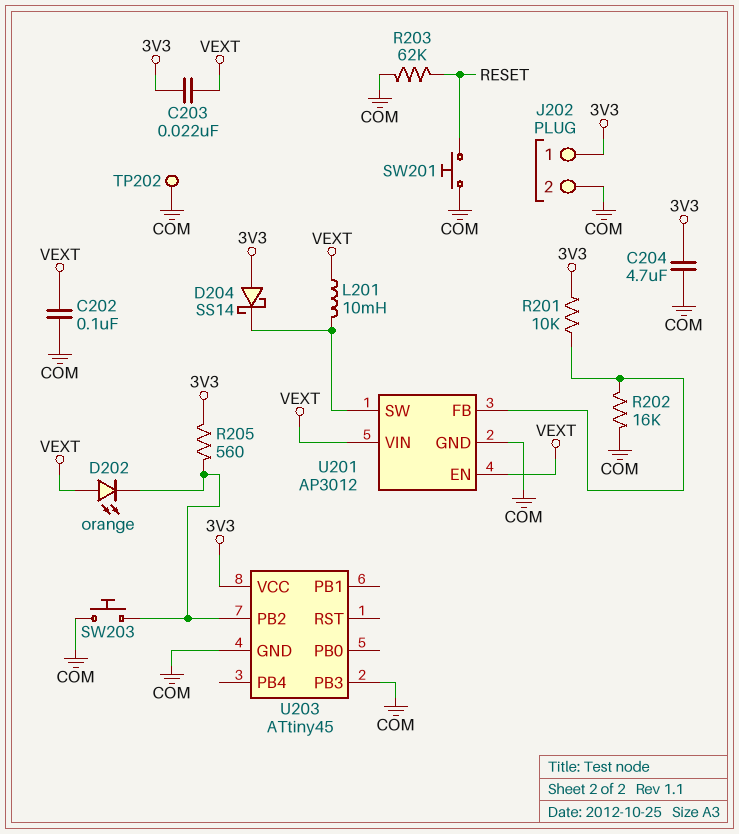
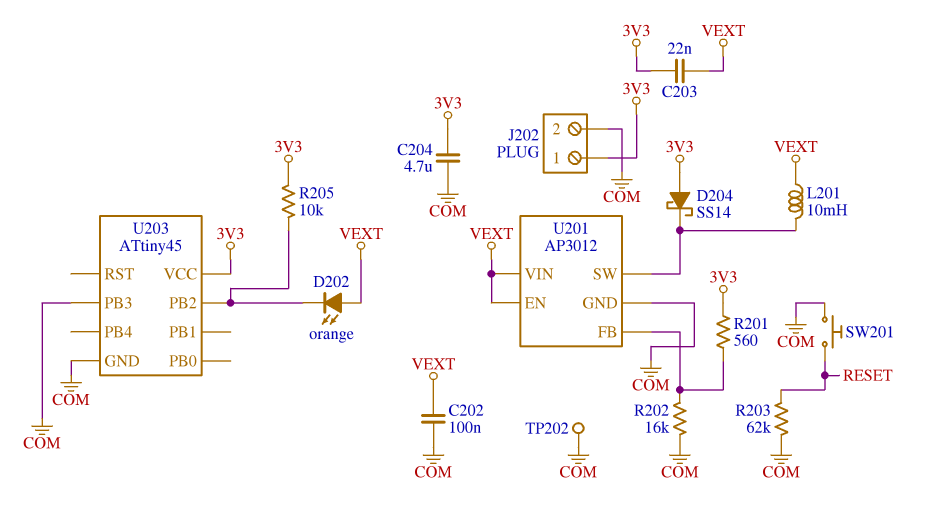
R201: 10k (3V3, U201/FB) -> 560 (3V3, U201/FB)
R205: 560 (3V3, U203/PB2) -> 10k (3V3, U203/PB2)
SW203: button (COM, U203/PB2) -> none

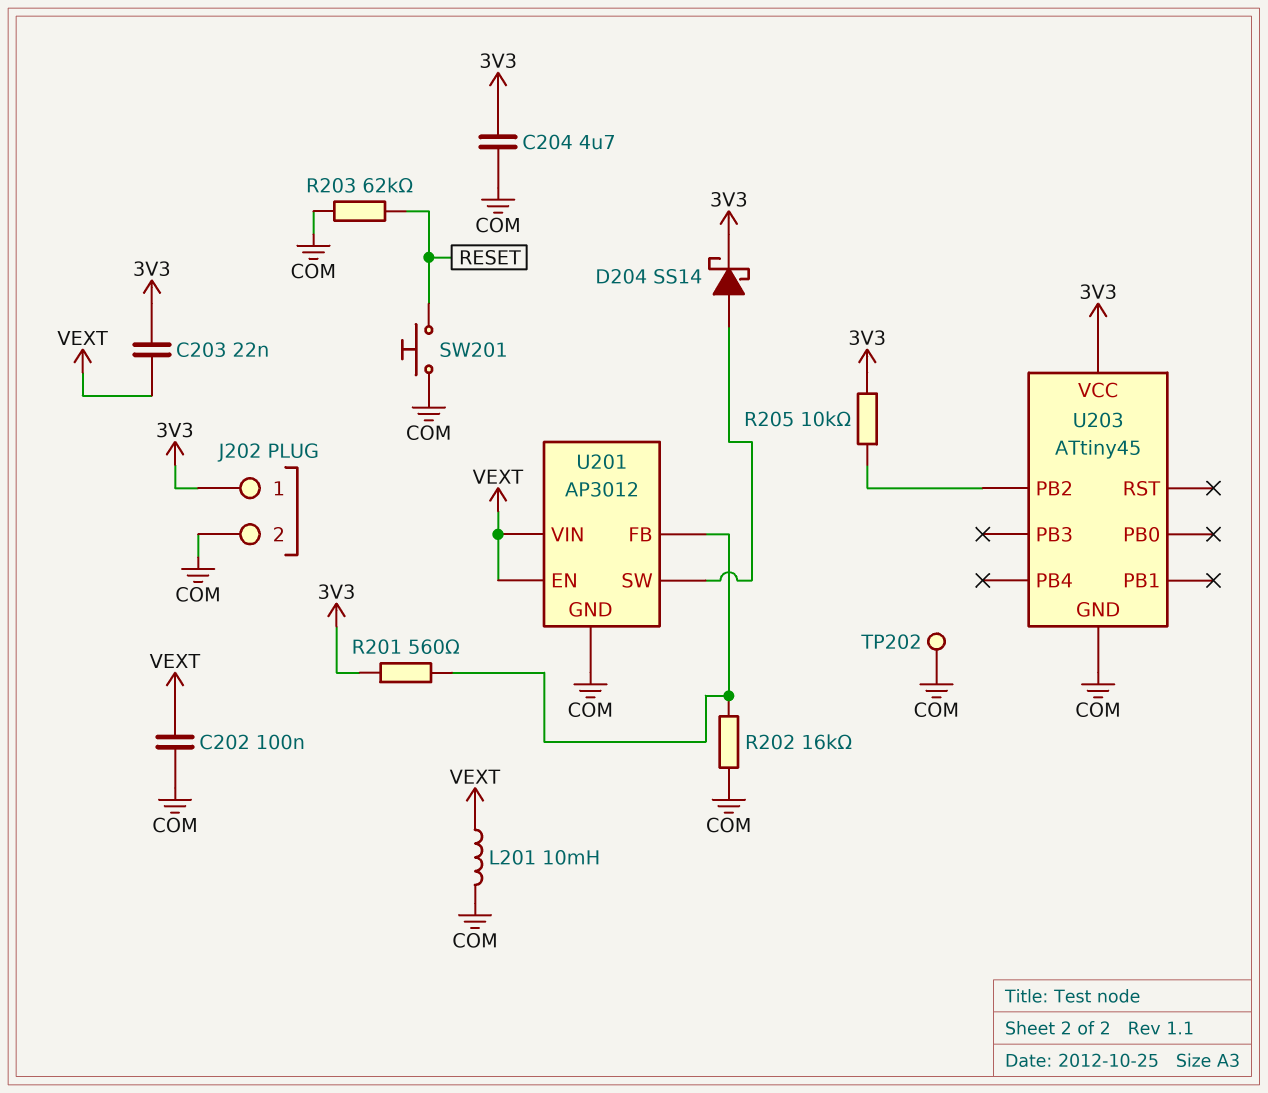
D202: LED orange (A VEXT, K U203/PB2) -> none
D204: schottky SS14 (A 3V3, K U201/SW) -> schottky SS14 (A U201/SW, K 3V3)
L201: 10mH (U201/SW, VEXT) -> 10mH (COM, VEXT)
U203 pin PB3: COM -> none

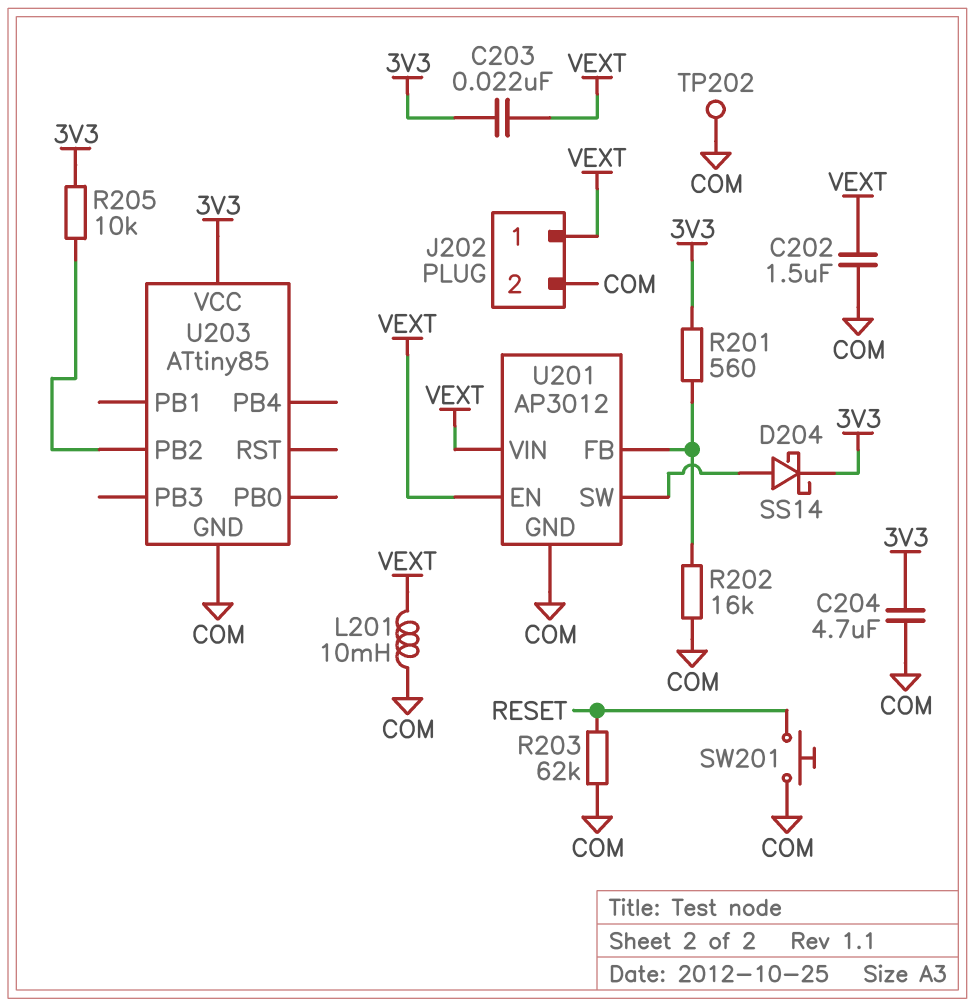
C202: 100nF (COM, VEXT) -> 1.5uF (COM, VEXT)
J202 pin 1: 3V3 -> VEXT
U203: ATtiny45 -> ATtiny85

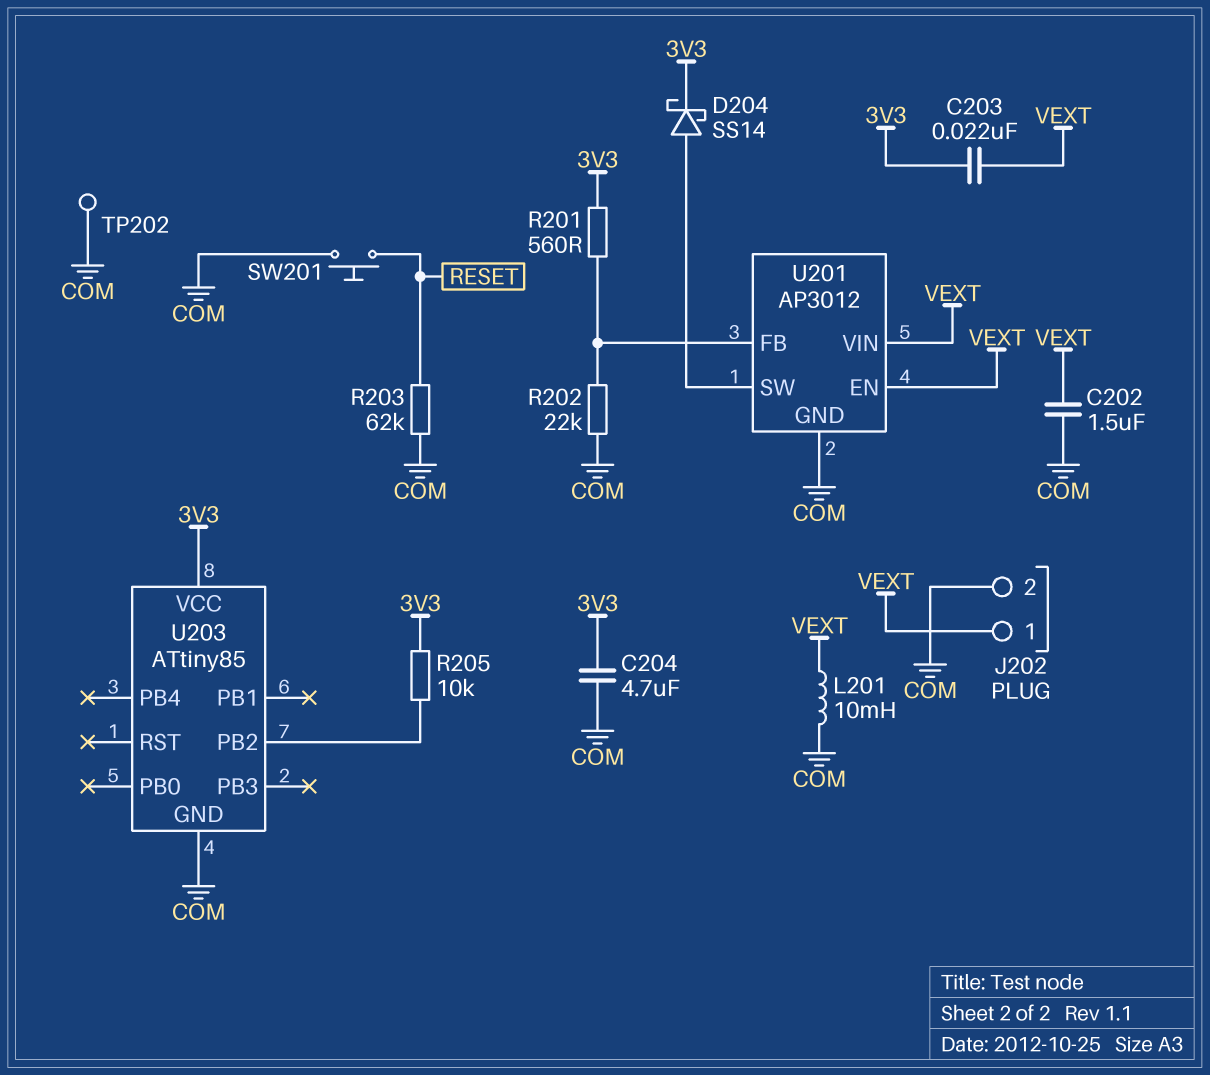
R202: 16k (COM, U201/FB) -> 22k (COM, U201/FB)

